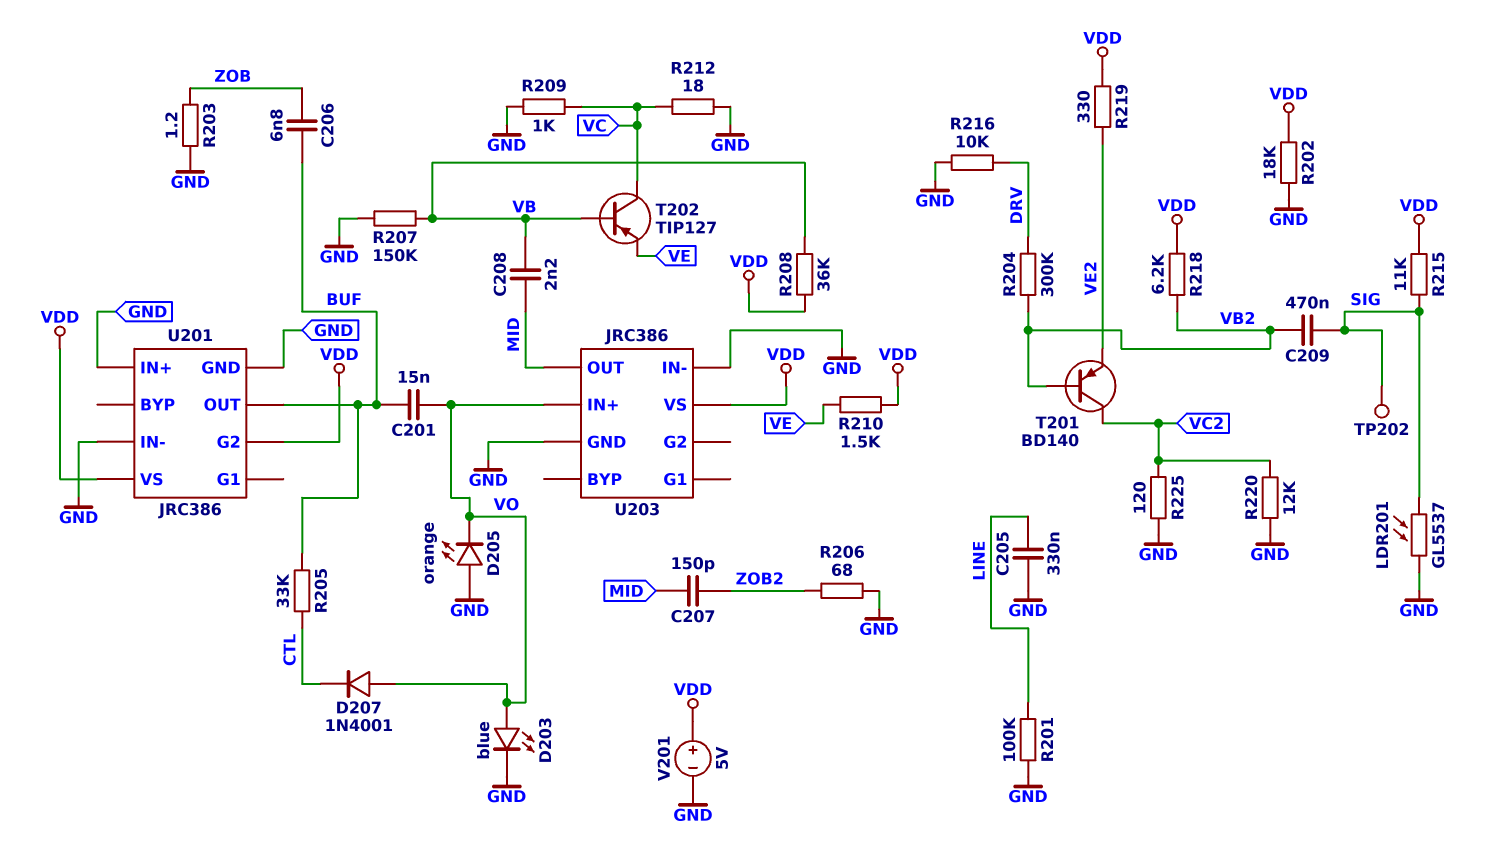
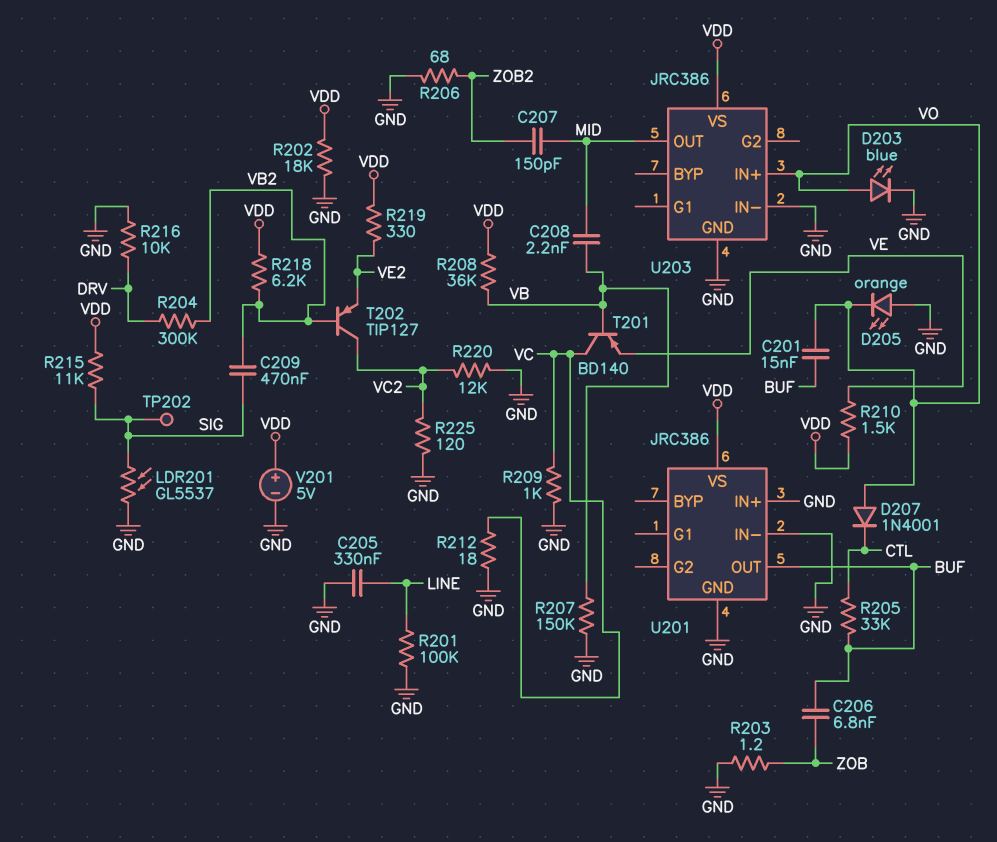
T201: PNP BD140 (B VB2, C VC2, E VE2) -> PNP BD140 (B VB, C VC, E VE)
T202: PNP TIP127 (B VB, C VC, E VE) -> PNP TIP127 (B VB2, C VC2, E VE2)
U201 pin G2: VDD -> none

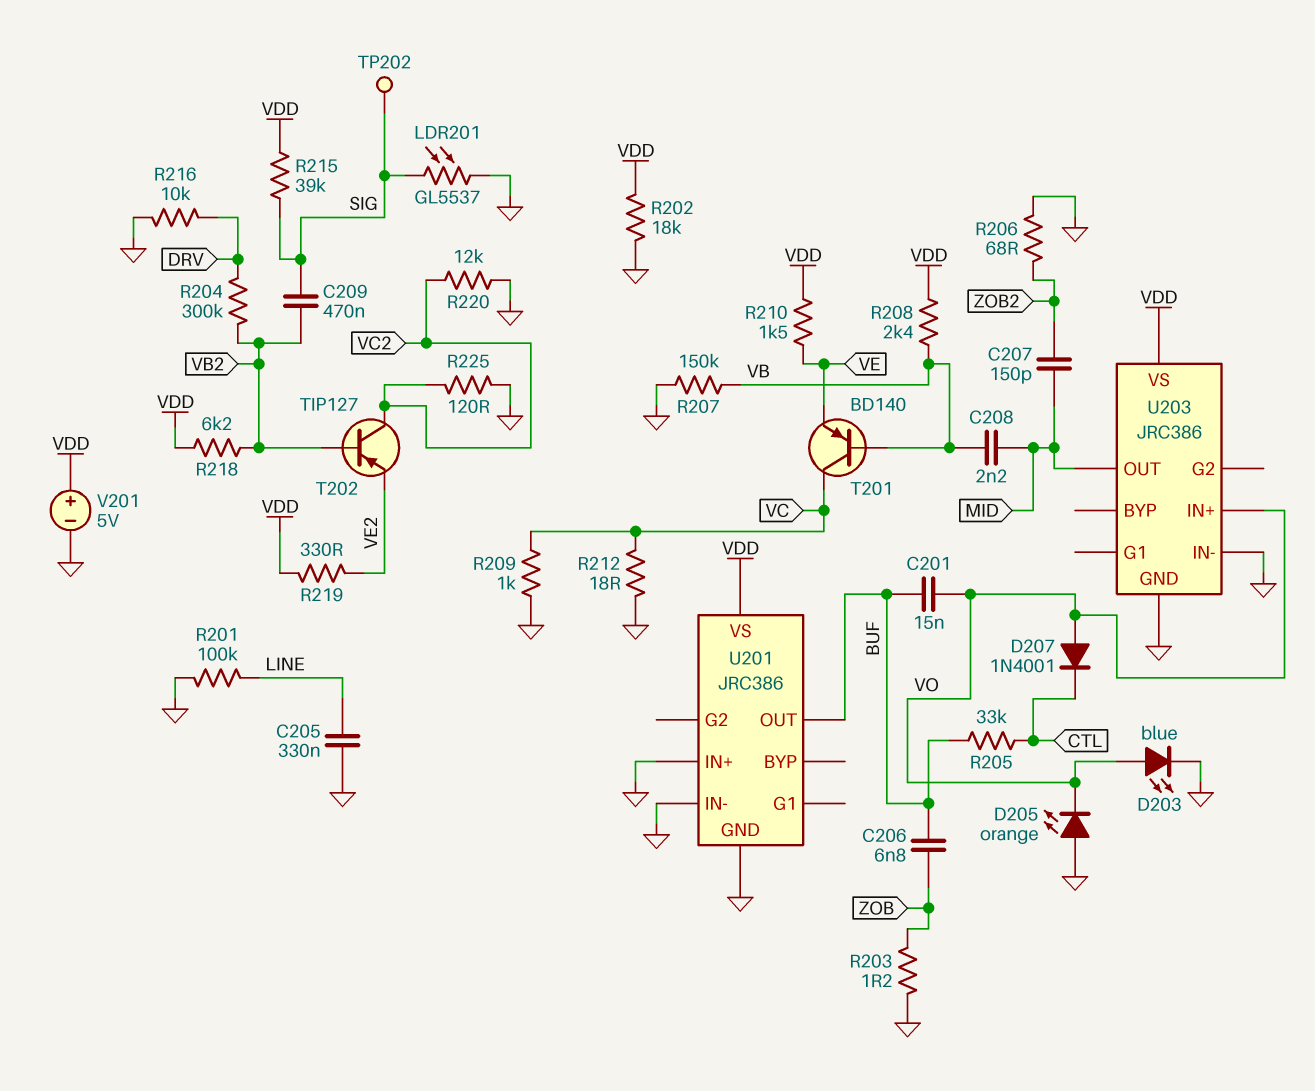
R208: 36k (VB, VDD) -> 2.4k (VB, VDD)
R215: 11k (SIG, VDD) -> 39k (SIG, VDD)

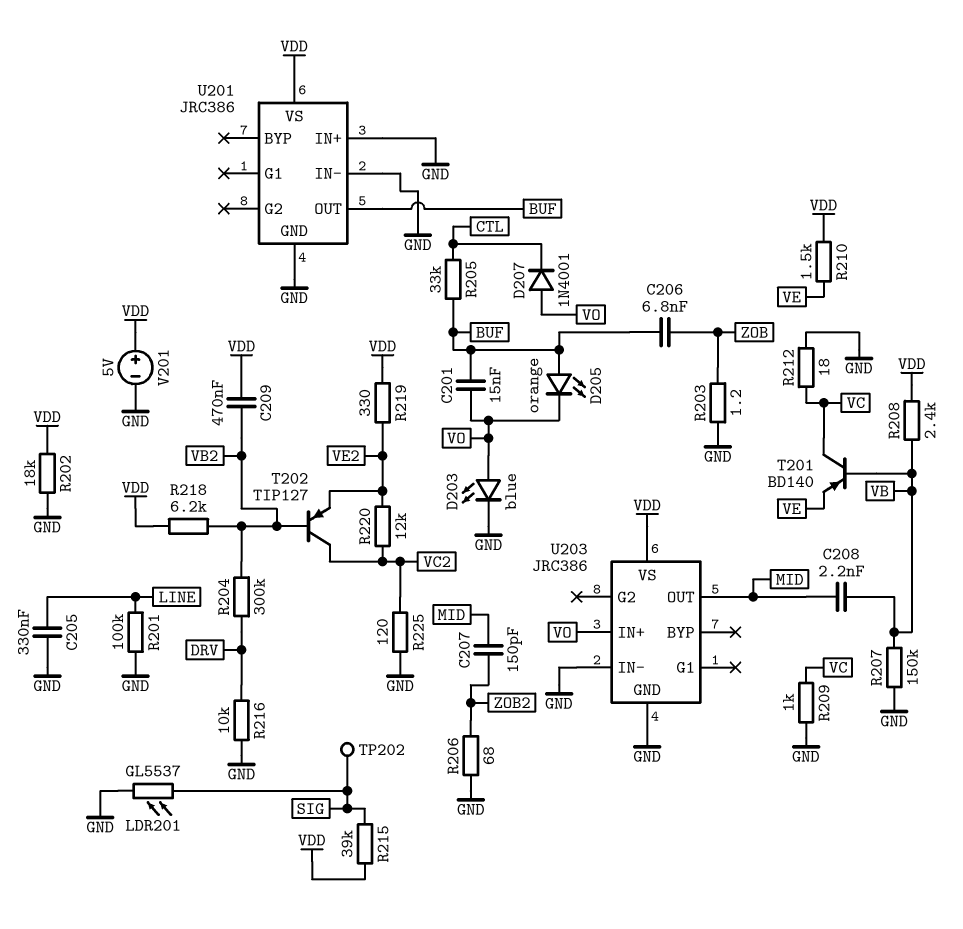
C209: 470nF (SIG, VB2) -> 470nF (VB2, VDD)
D205: LED orange (A GND, K VO) -> LED orange (A BUF, K VO)
R220: 12k (GND, VC2) -> 12k (VC2, VE2)

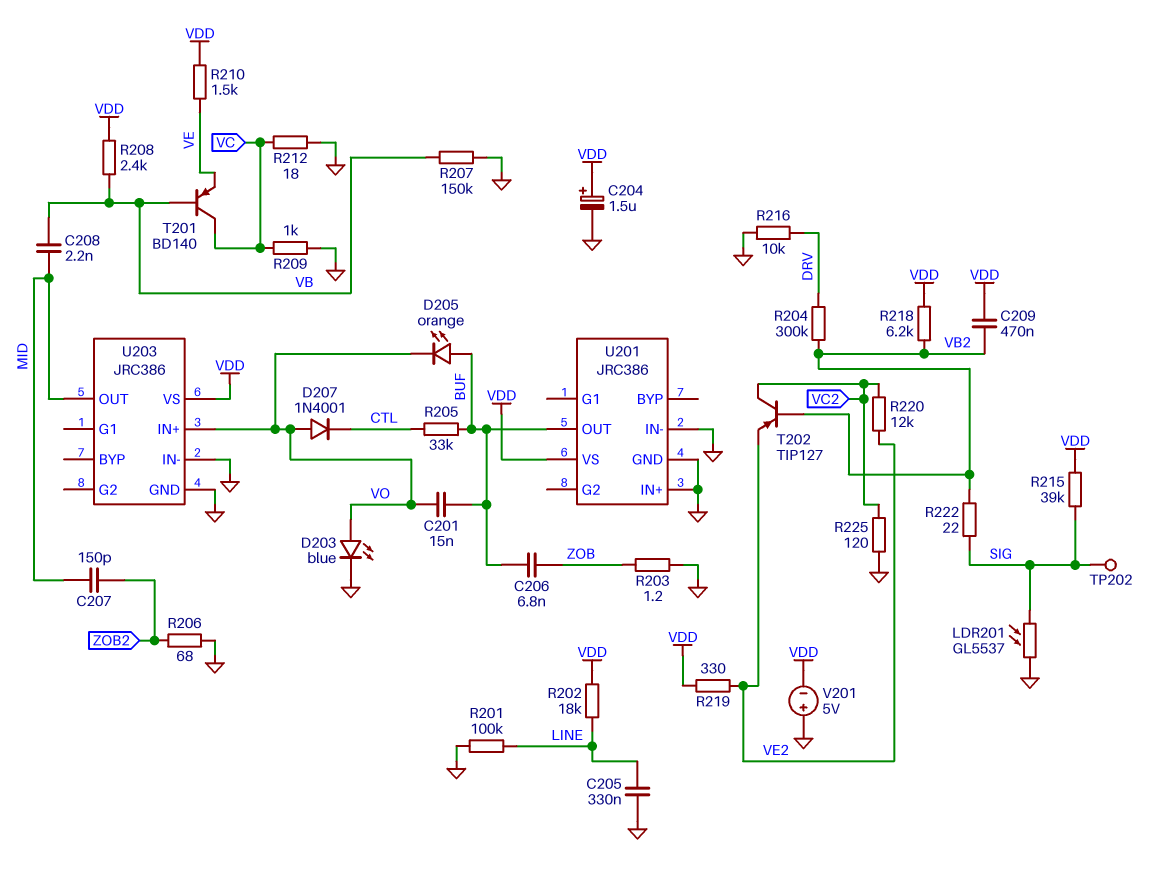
C204: none -> 1.5uF (plus VDD, minus GND)
R202: 18k (GND, VDD) -> 18k (LINE, VDD)
R222: none -> 22 (SIG, VB2)
V201: 5V (plus VDD, minus GND) -> 5V (plus GND, minus VDD)

